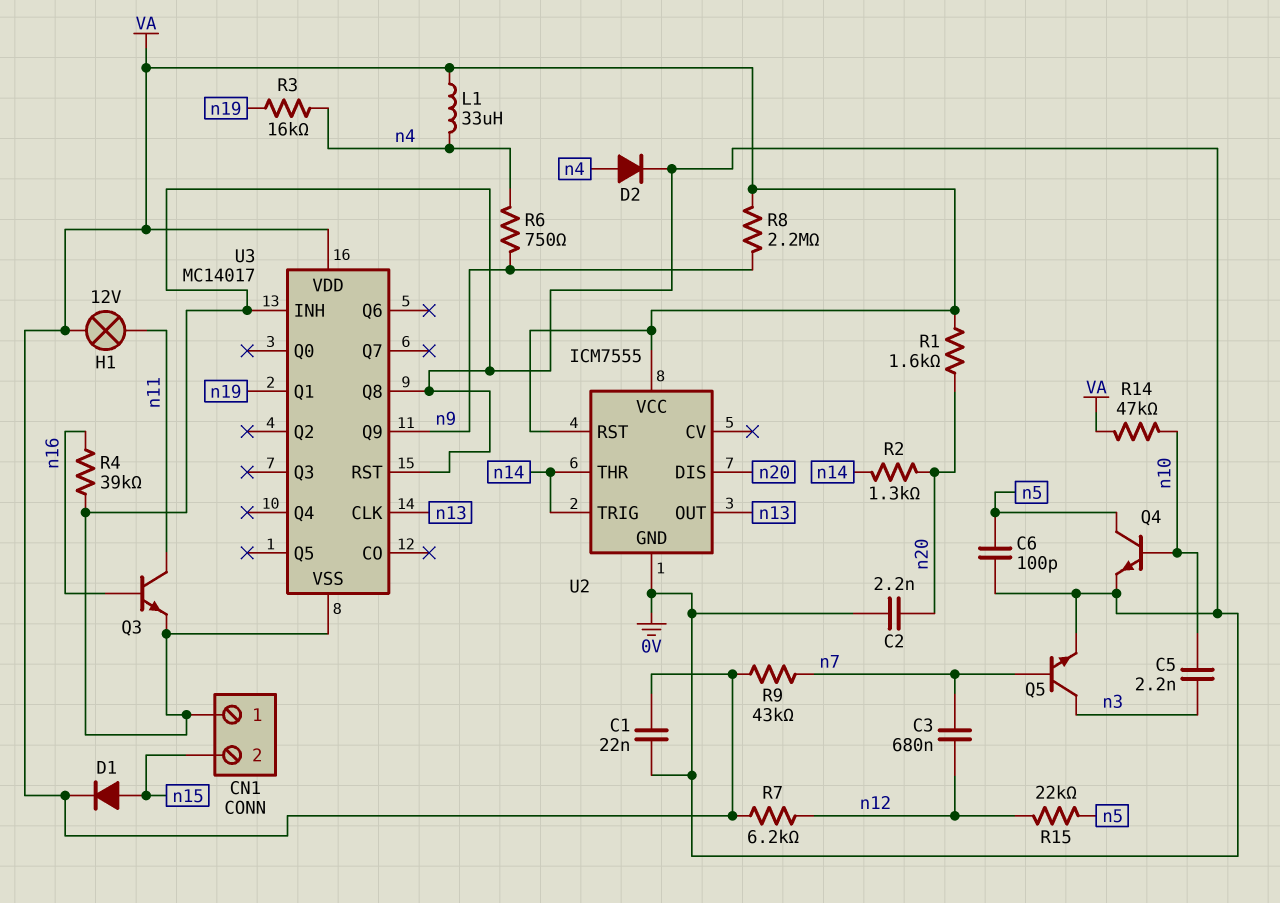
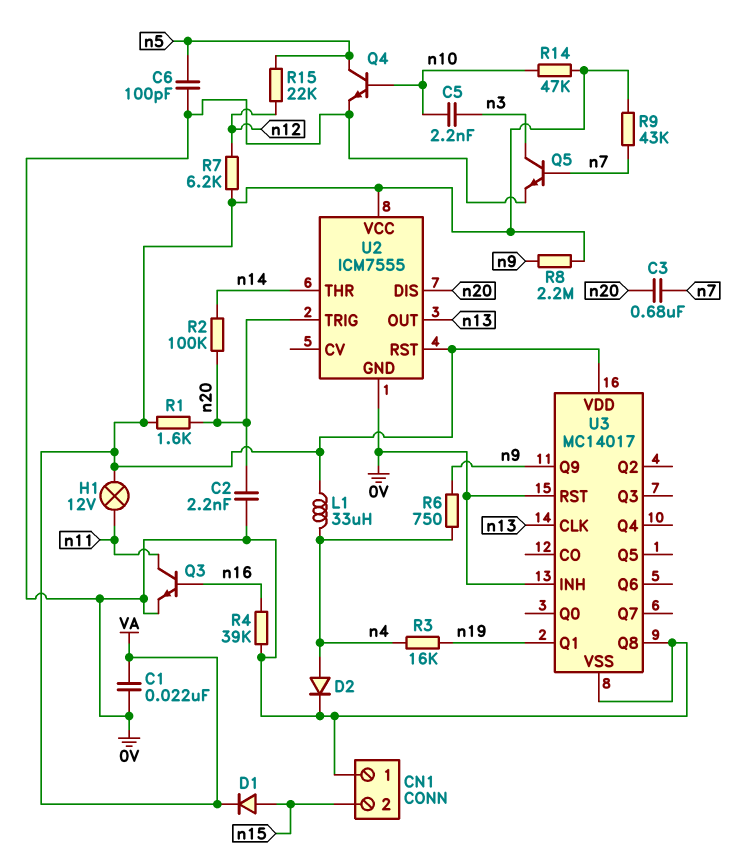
C3: 680nF (n7, n12) -> 680nF (n7, n20)
R2: 1.3k (n14, n20) -> 100k (n14, n20)
U2 pin TRIG: n14 -> n20

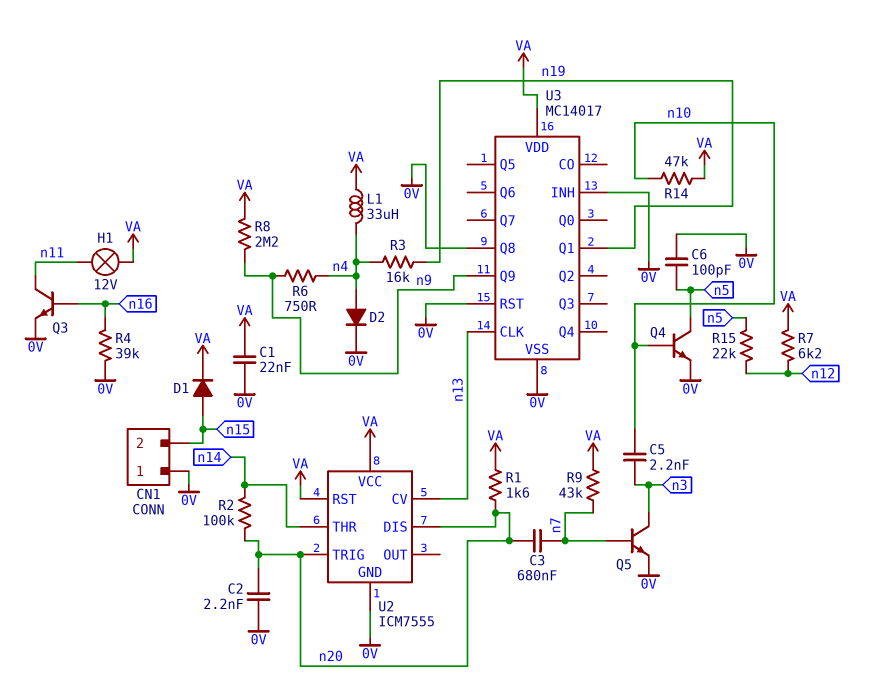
U2 pin CV: none -> n13
U2 pin OUT: n13 -> none

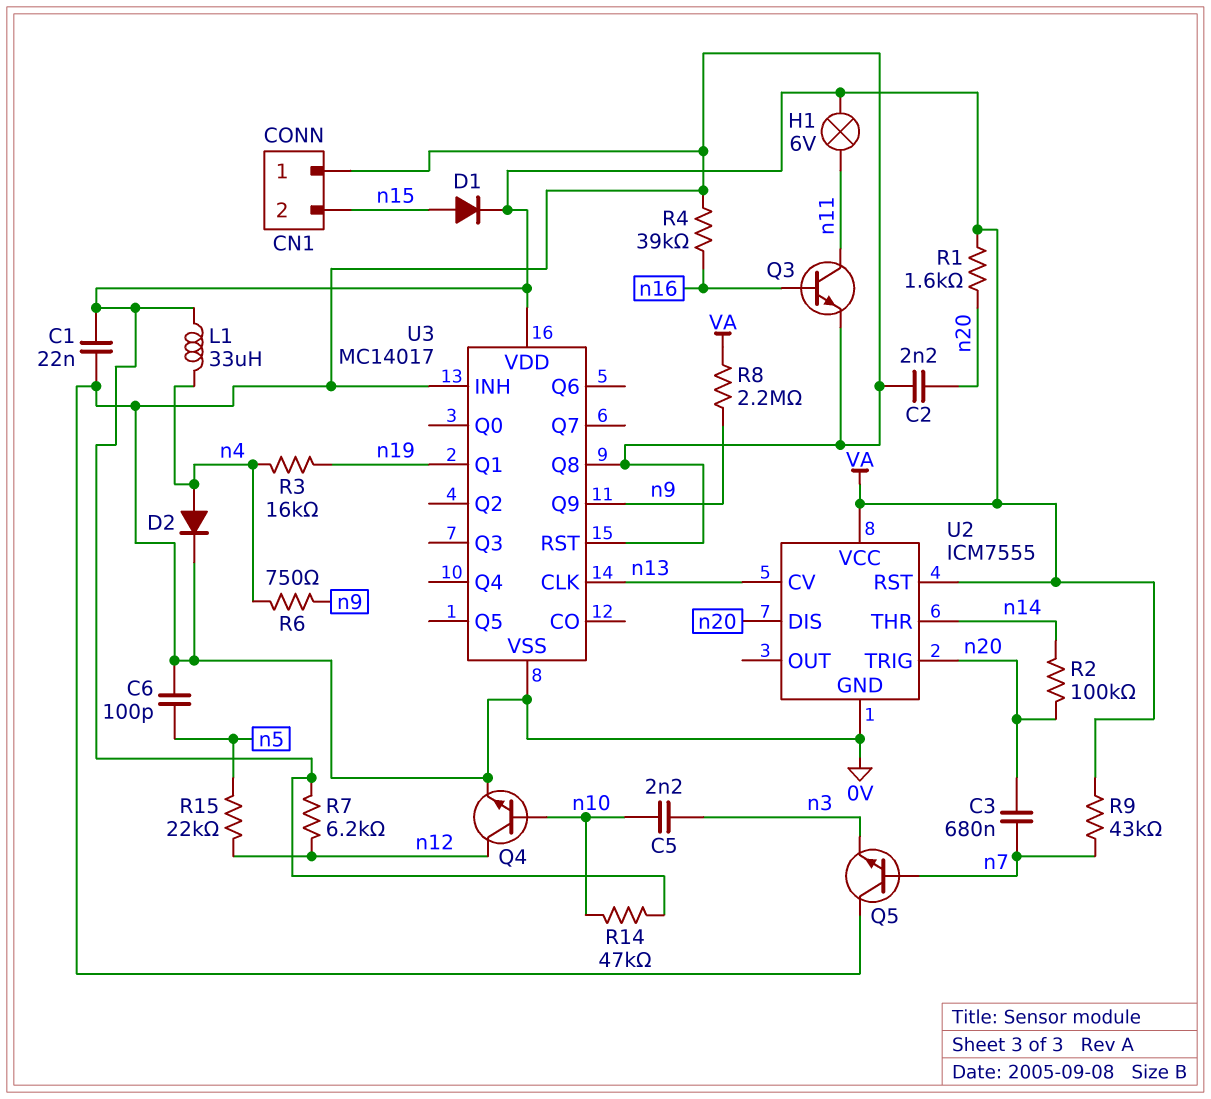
H1: lamp 12V (VA, n11) -> lamp 6V (VA, n11)
Q4: NPN (B n10, C n5, E 0V) -> NPN (B n10, C n12, E 0V)
Q5: NPN (B n7, C n3, E 0V) -> NPN (B n7, C 0V, E n3)

